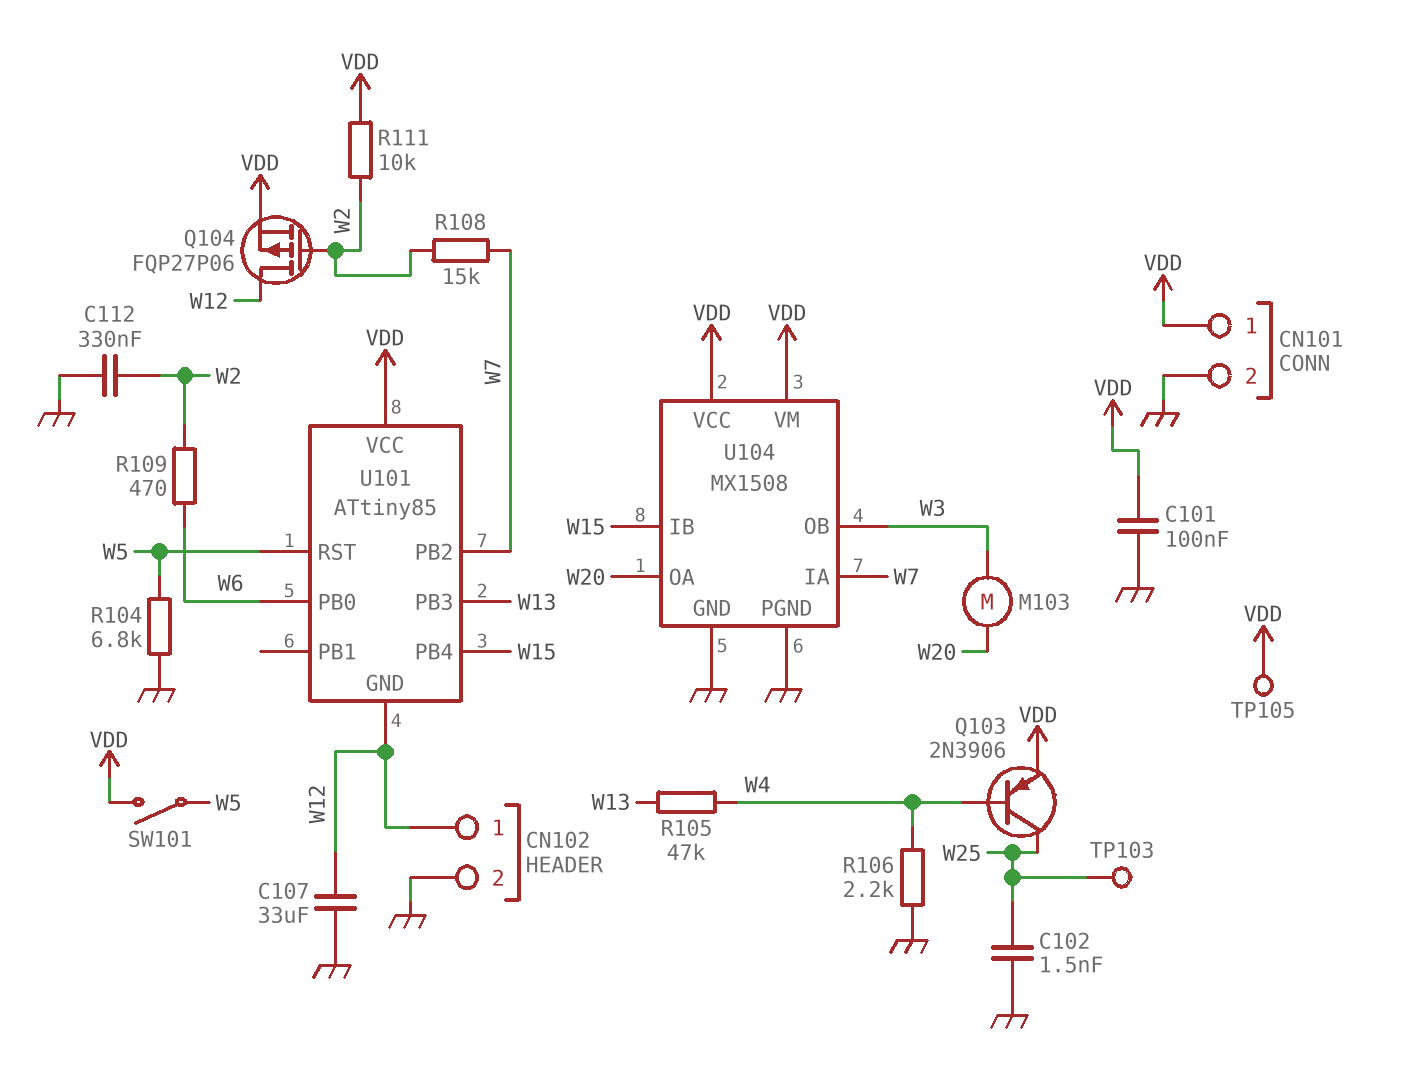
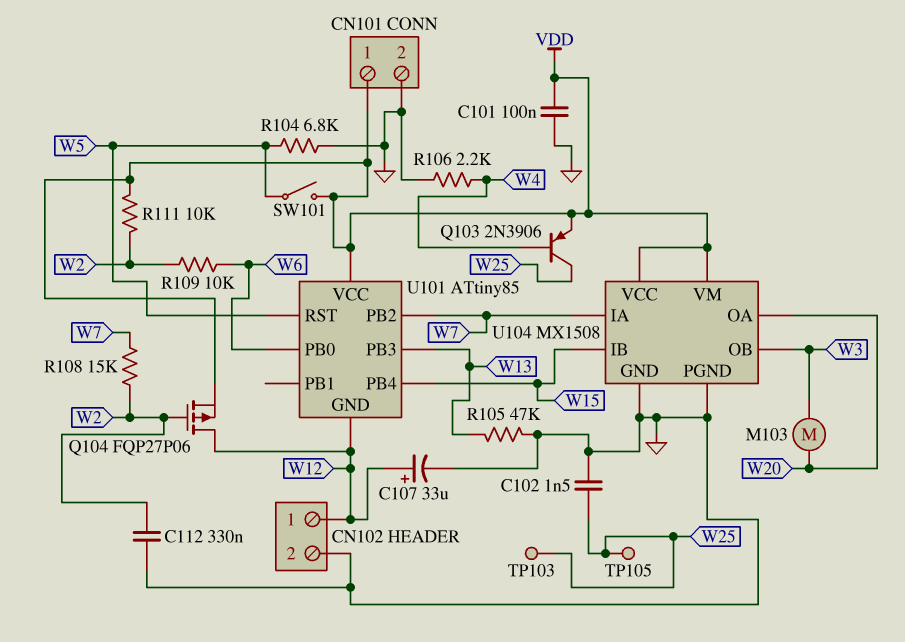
C107: 33uF (GND, W12) -> 33uF (plus W12, minus GND)
R105: 47k (W4, W13) -> 47k (GND, W13)
R109: 470 (W2, W6) -> 10k (W2, W6)
TP105: test point (VDD) -> test point (W25)

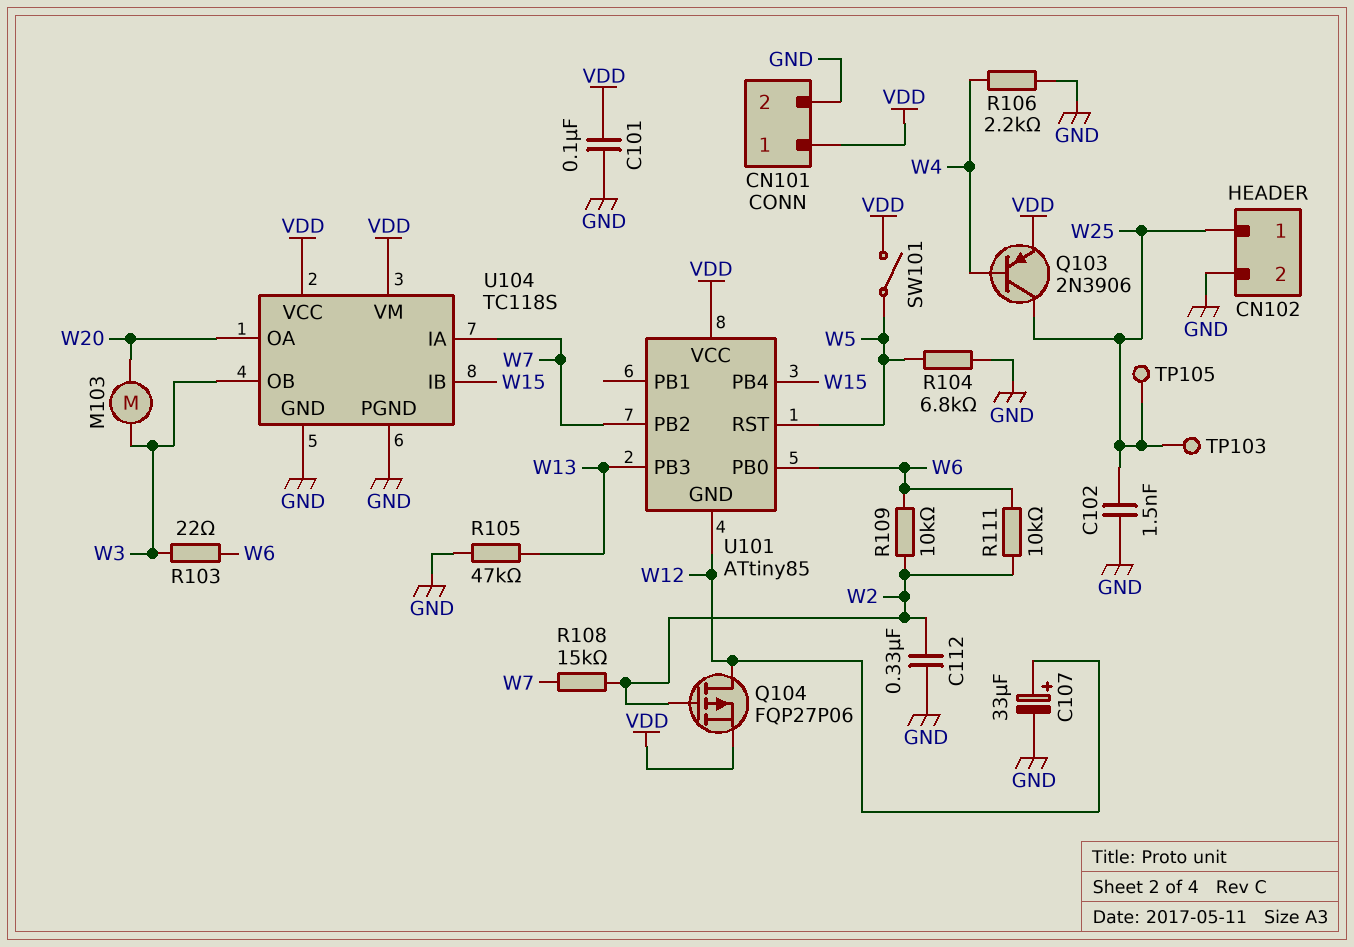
CN102 pin 1: W12 -> W25
R103: none -> 22 (W3, W6)
R111: 10k (VDD, W2) -> 10k (W2, W6)
U104: MX1508 -> TC118S

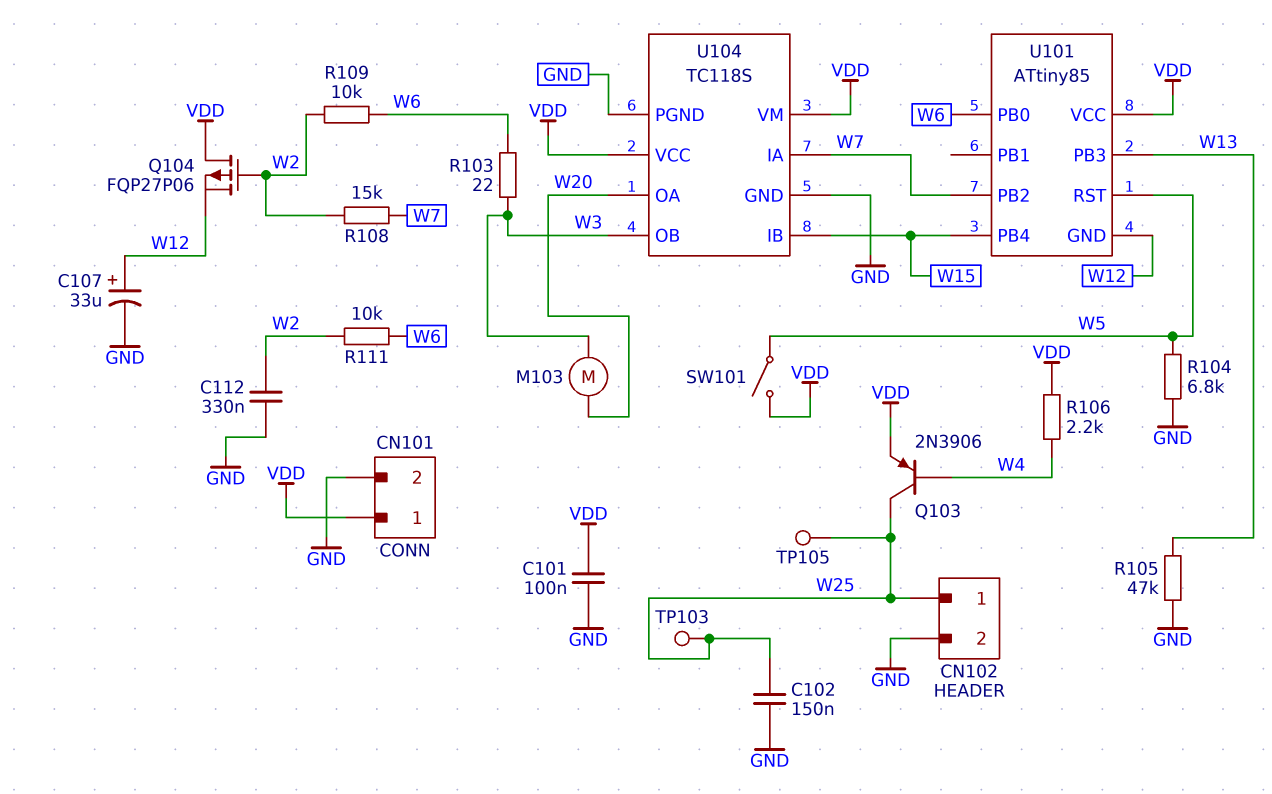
C102: 1.5nF (GND, W25) -> 150nF (GND, W25)
Q104: PMOS FQP27P06 (G W2, D W12, S VDD) -> PMOS FQP27P06 (G W2, D VDD, S W12)
R106: 2.2k (GND, W4) -> 2.2k (VDD, W4)

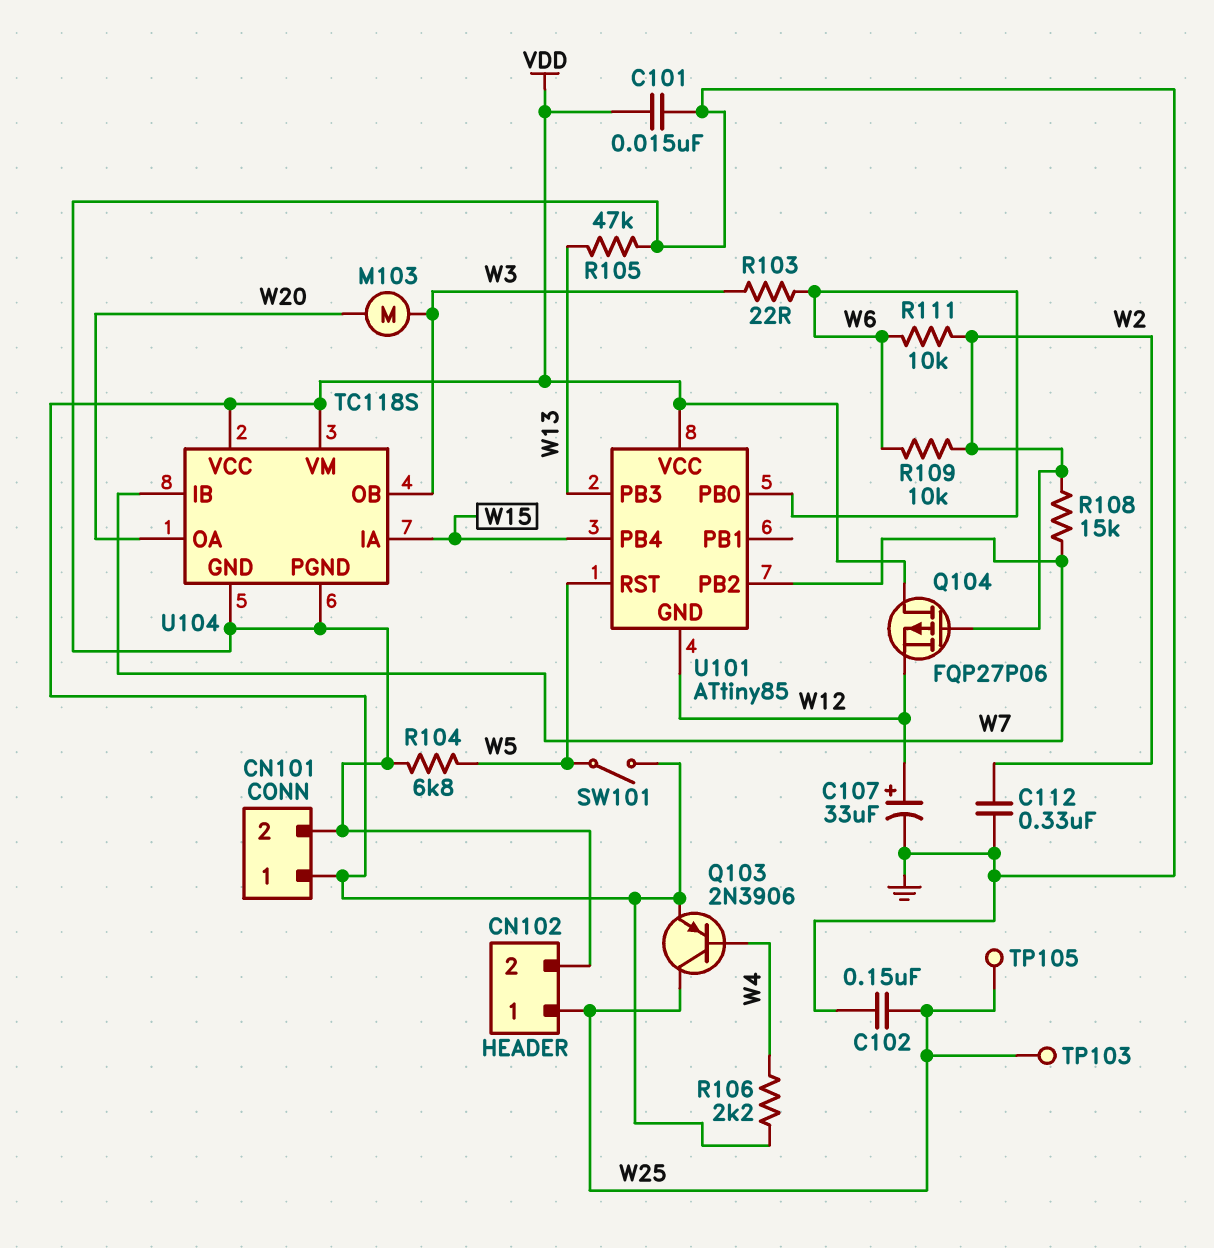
C101: 100nF (GND, VDD) -> 15nF (GND, VDD)
U104 pin IA: W7 -> W15
U104 pin IB: W15 -> W7

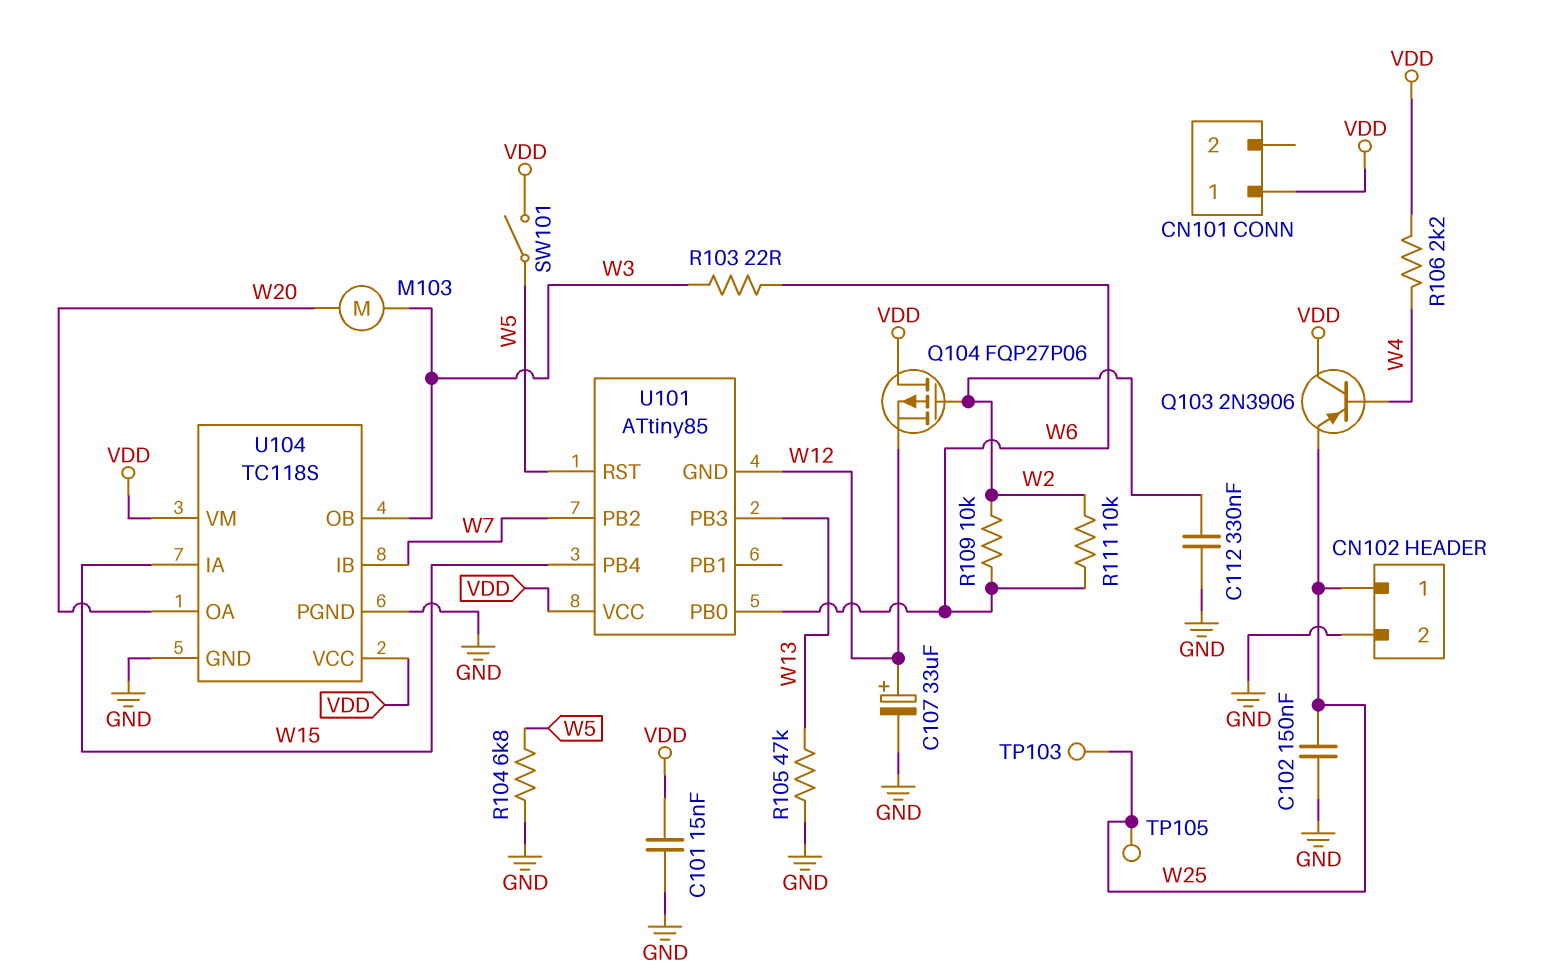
CN101 pin 2: GND -> none
Q103: PNP 2N3906 (B W4, C W25, E VDD) -> PNP 2N3906 (B W4, C VDD, E W25)
R108: 15k (W2, W7) -> none

